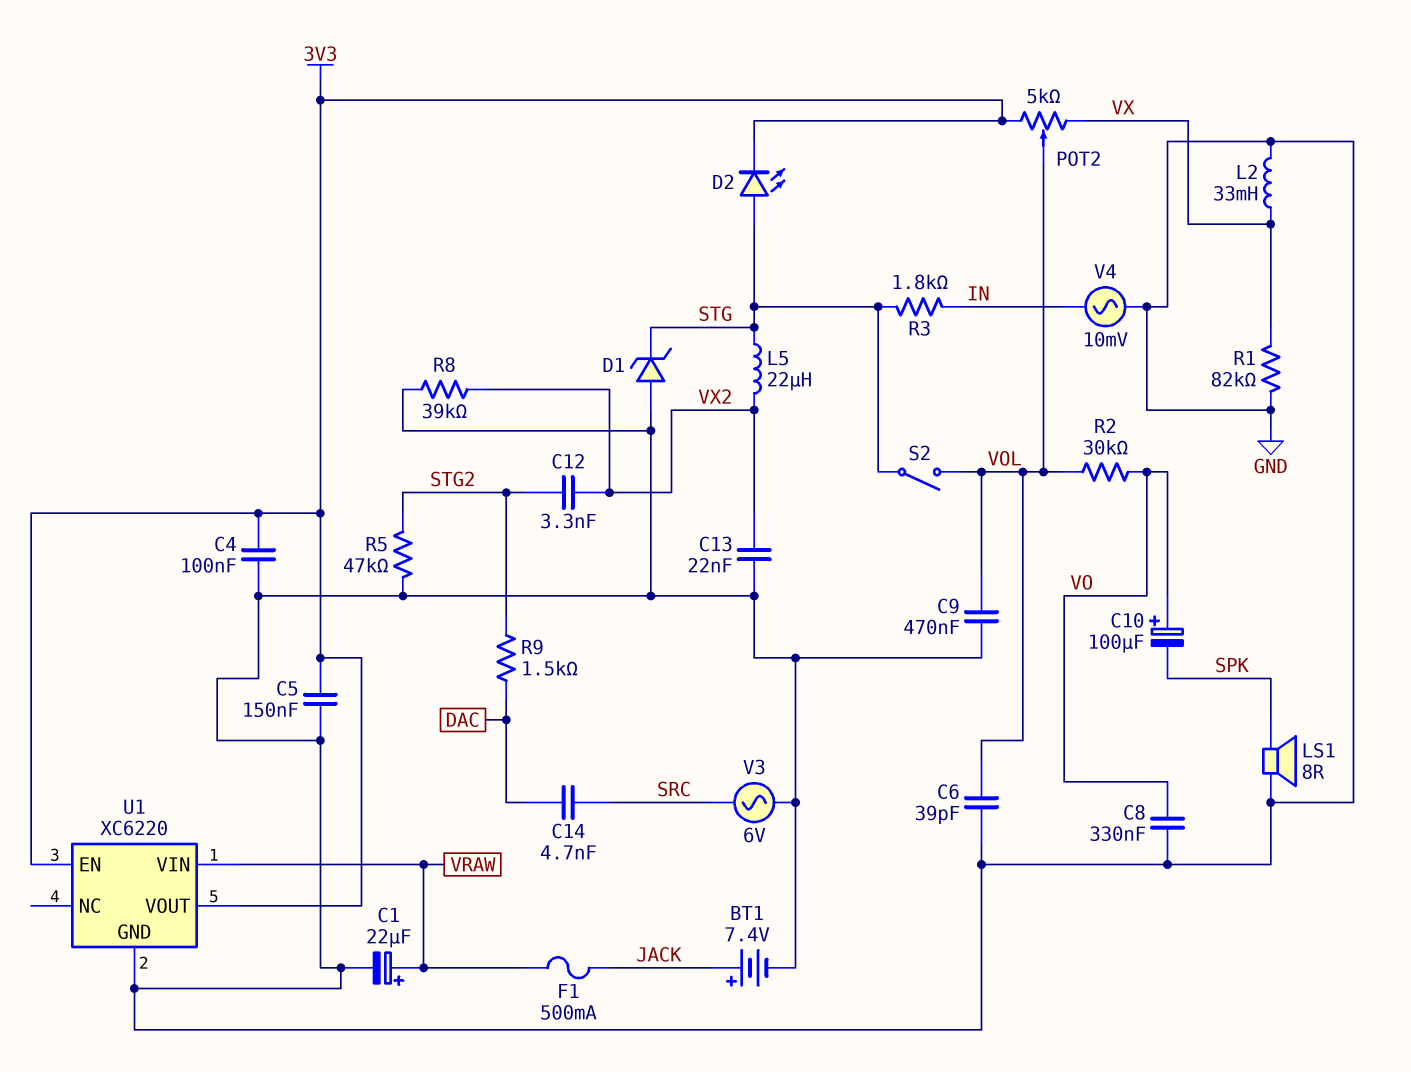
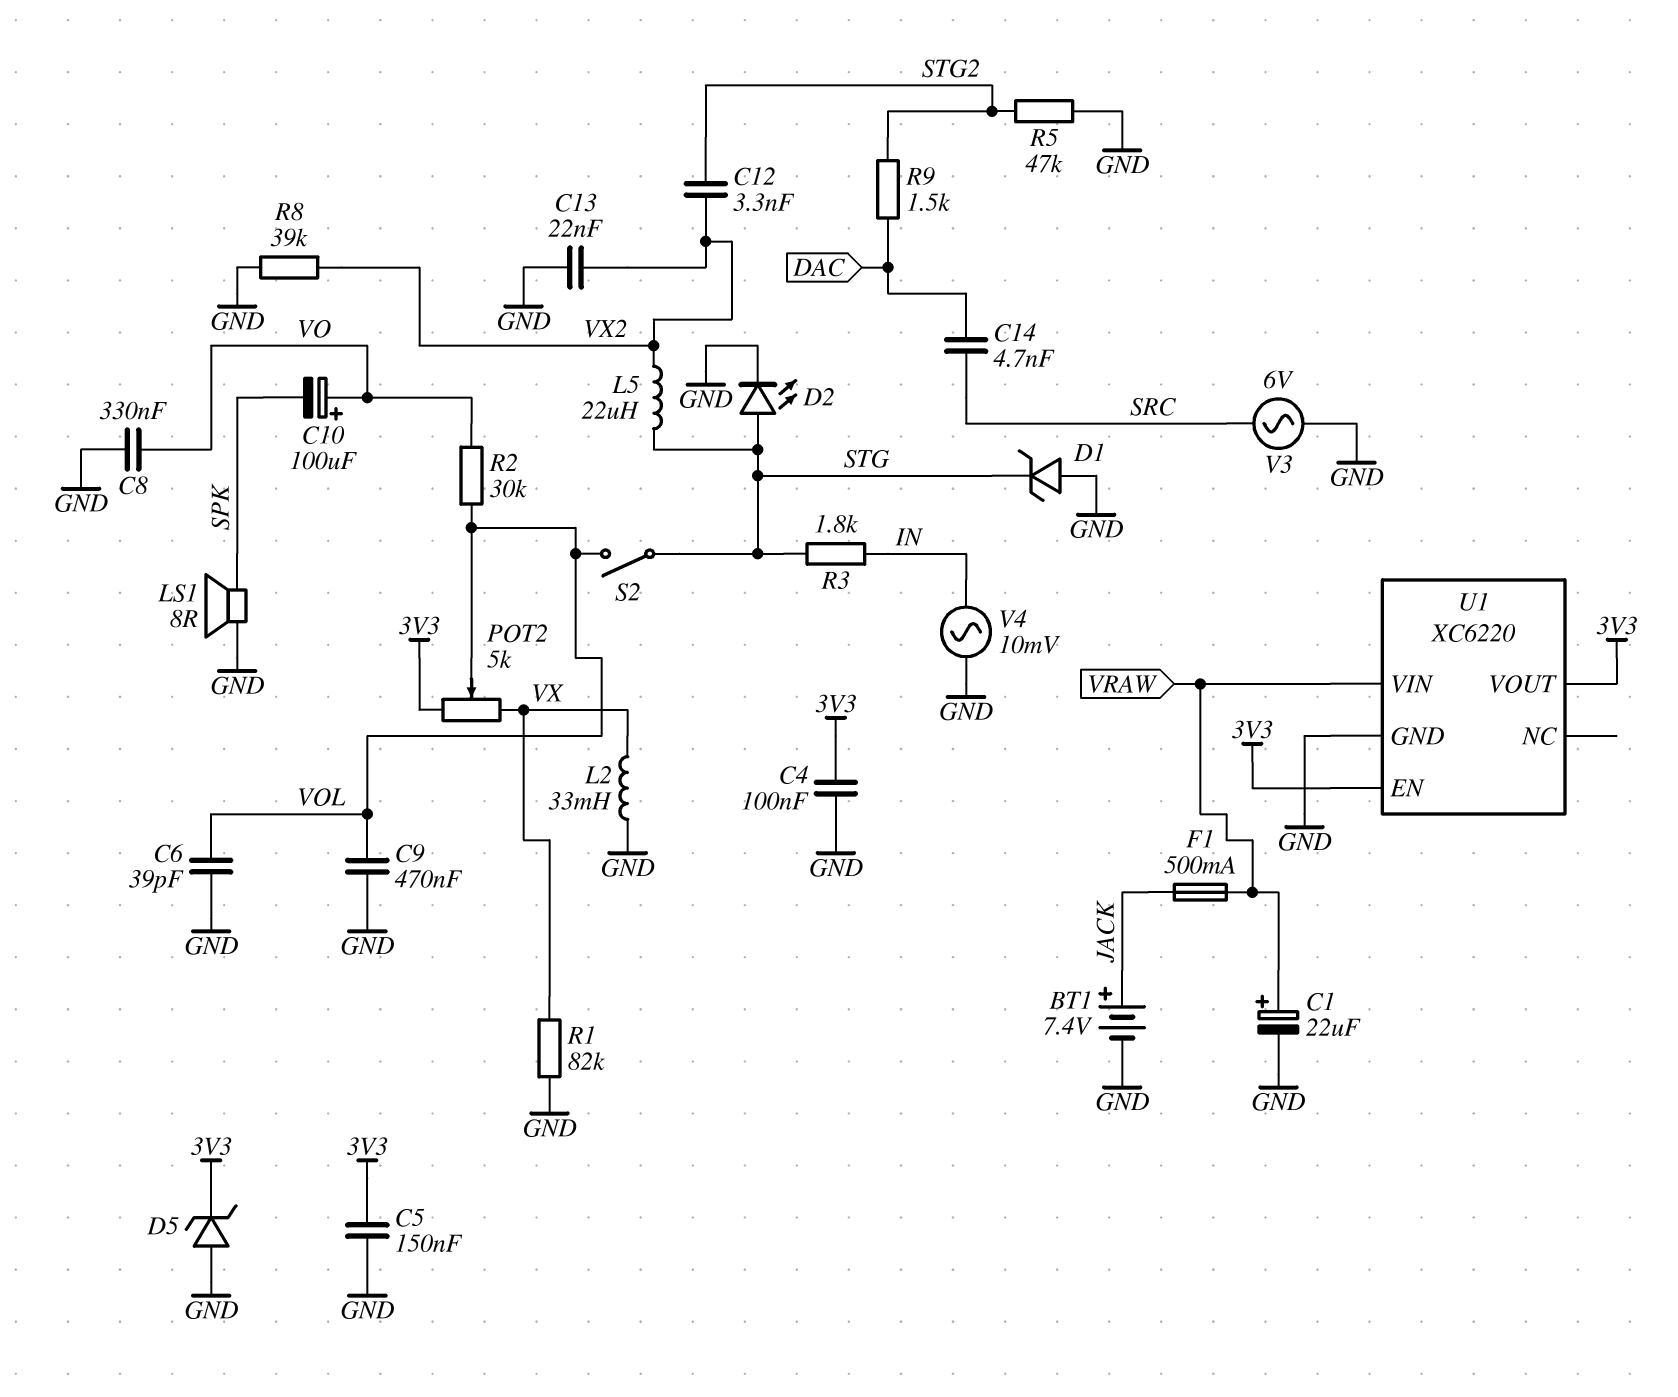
D2: LED (A STG, K 3V3) -> LED (A STG, K GND)
D5: none -> zener (A GND, K 3V3)

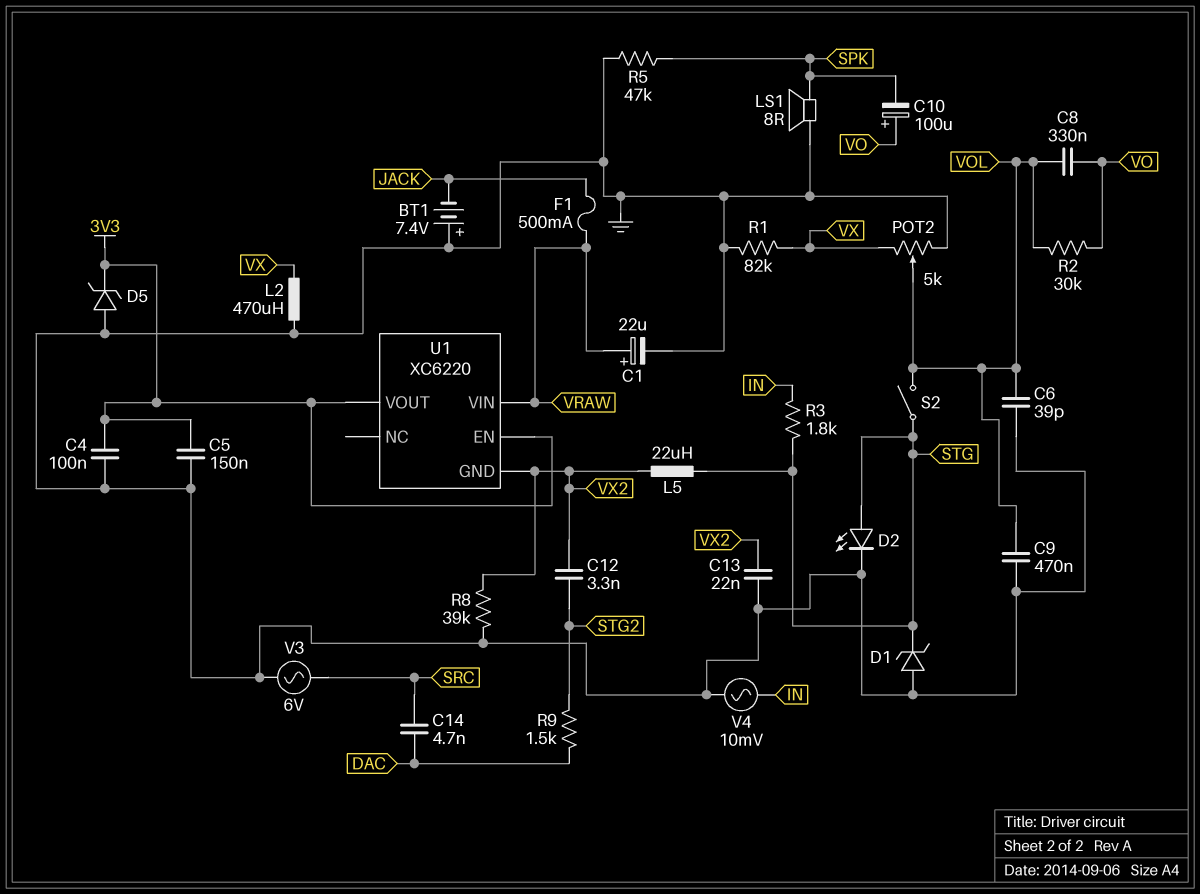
BT1: 7.4V (plus JACK, minus GND) -> 7.4V (plus GND, minus JACK)
C8: 330nF (GND, VO) -> 330nF (VO, VOL)
L2: 33mH (GND, VX) -> 470uH (GND, VX)
POT2: 5k (3V3, VX, wiper VOL) -> 5k (GND, VX, wiper VOL)
R5: 47k (GND, STG2) -> 47k (GND, SPK)
U1 pin GND: GND -> VX2

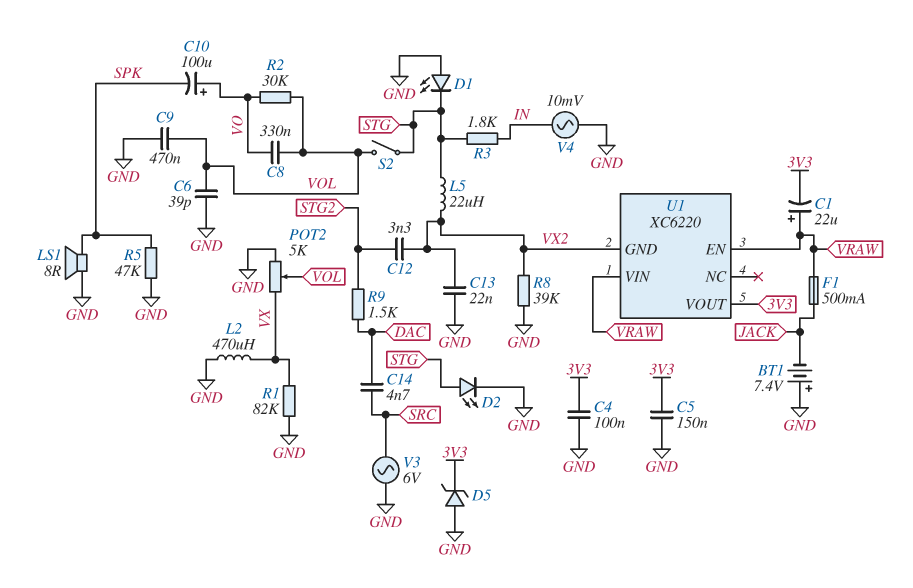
C1: 22uF (plus VRAW, minus GND) -> 22uF (plus VRAW, minus 3V3)
D1: zener (A GND, K STG) -> LED (A GND, K STG)
U1 pin EN: 3V3 -> VRAW

